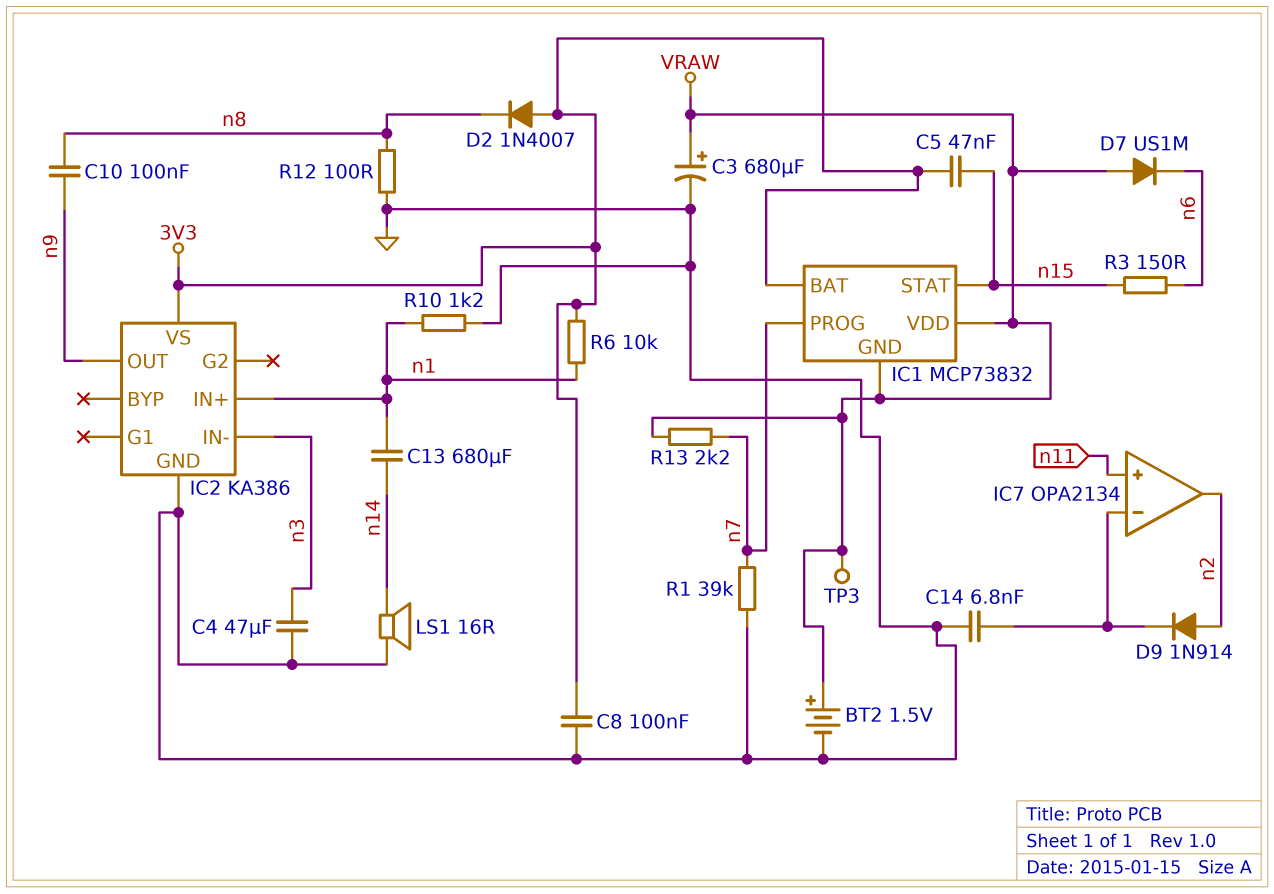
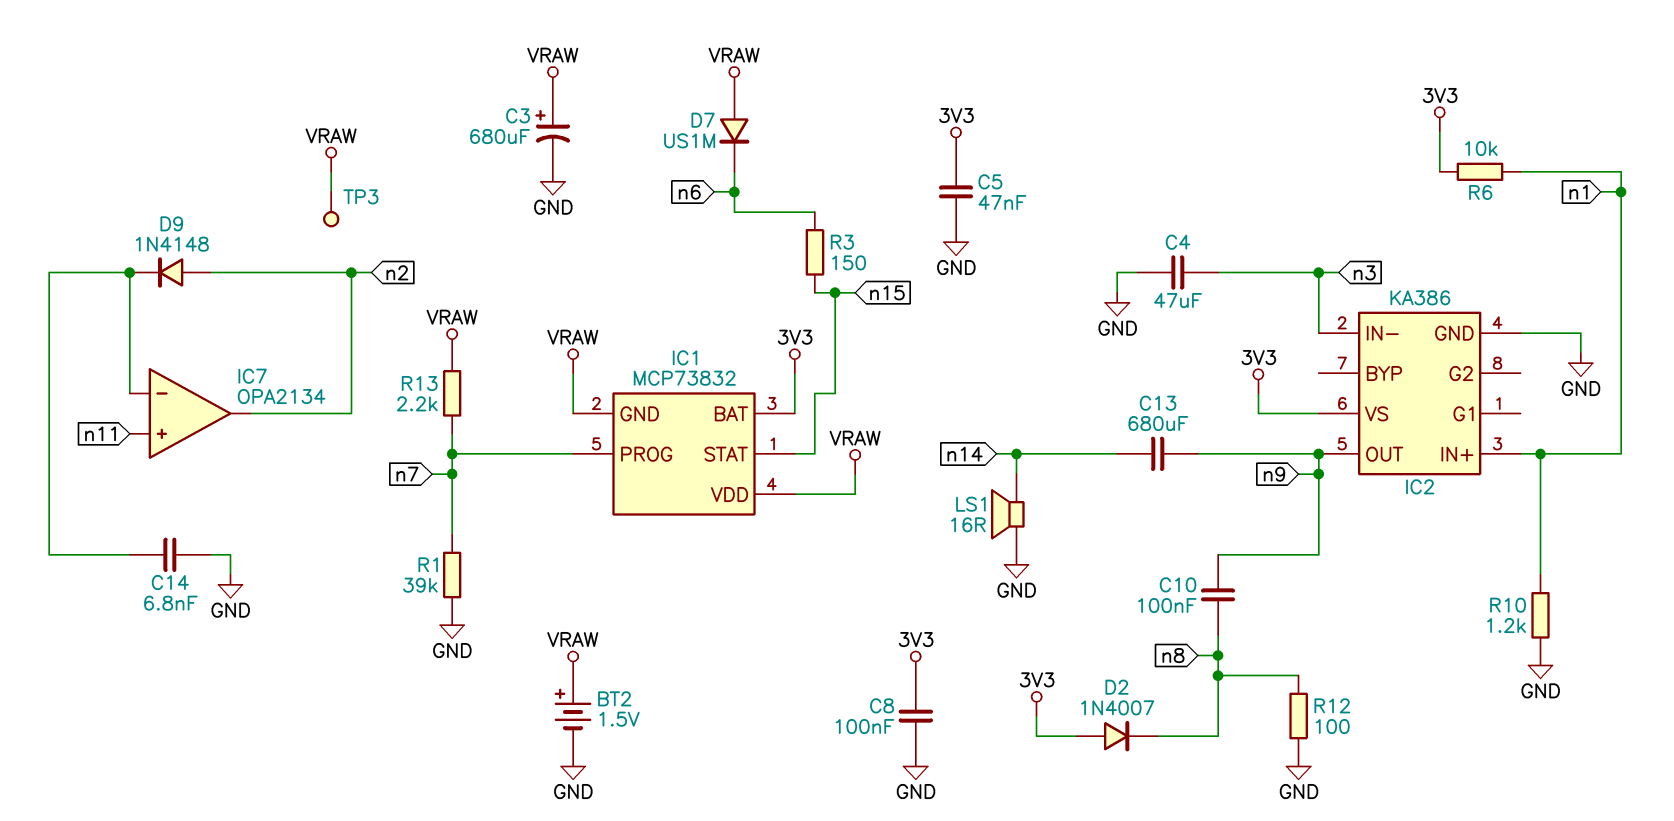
C5: 47nF (3V3, n15) -> 47nF (3V3, GND)
C13: 680uF (n1, n14) -> 680uF (n9, n14)
D9: diode 1N914 (A n2, K IC7/in-) -> diode 1N4148 (A n2, K IC7/in-)

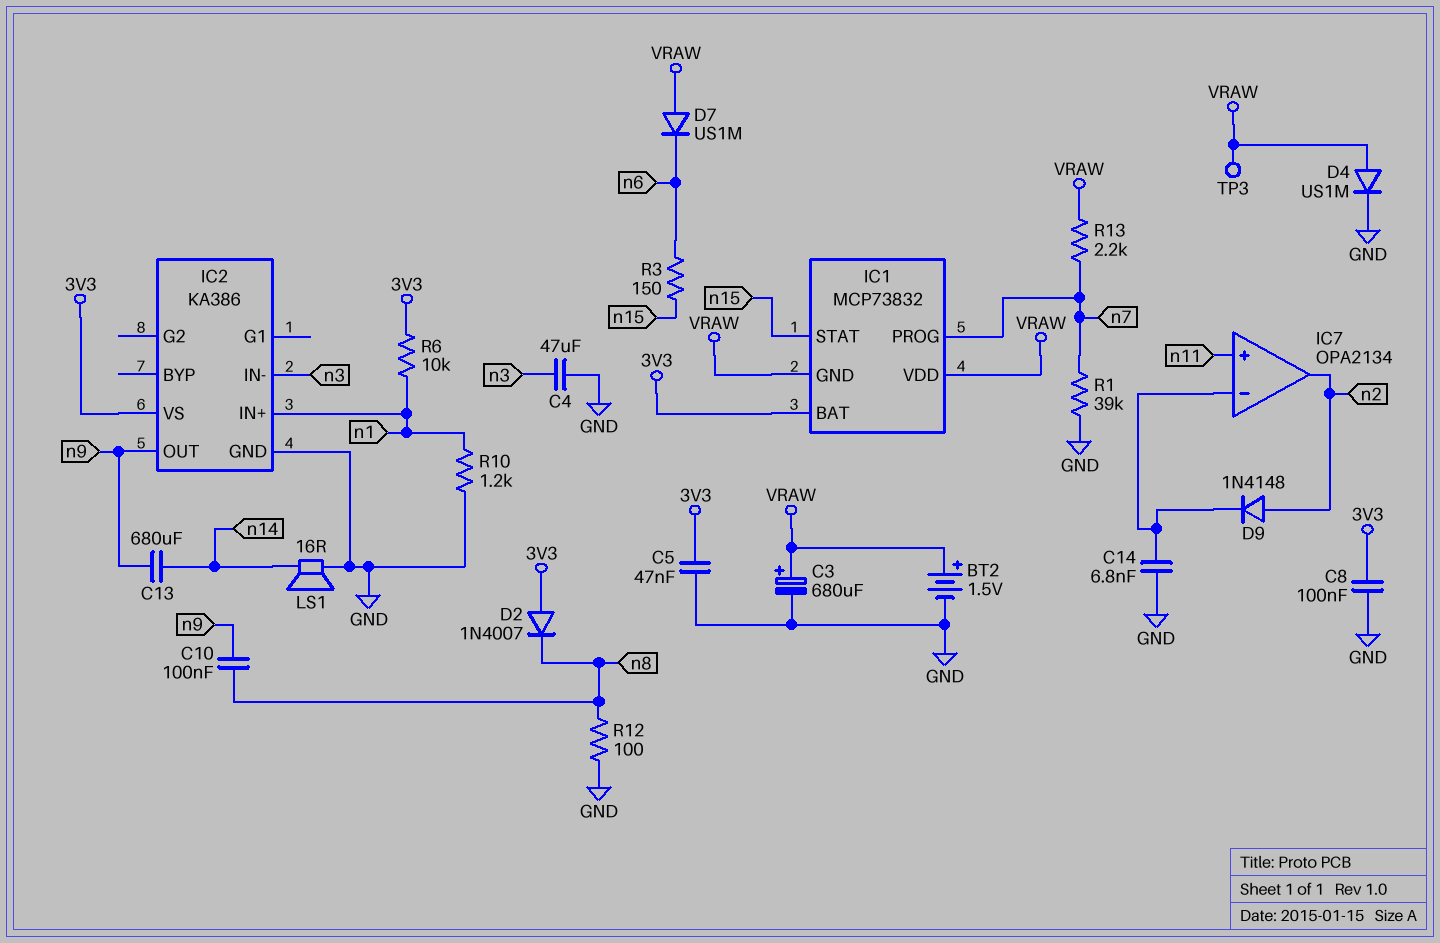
D4: none -> diode US1M (A VRAW, K GND)

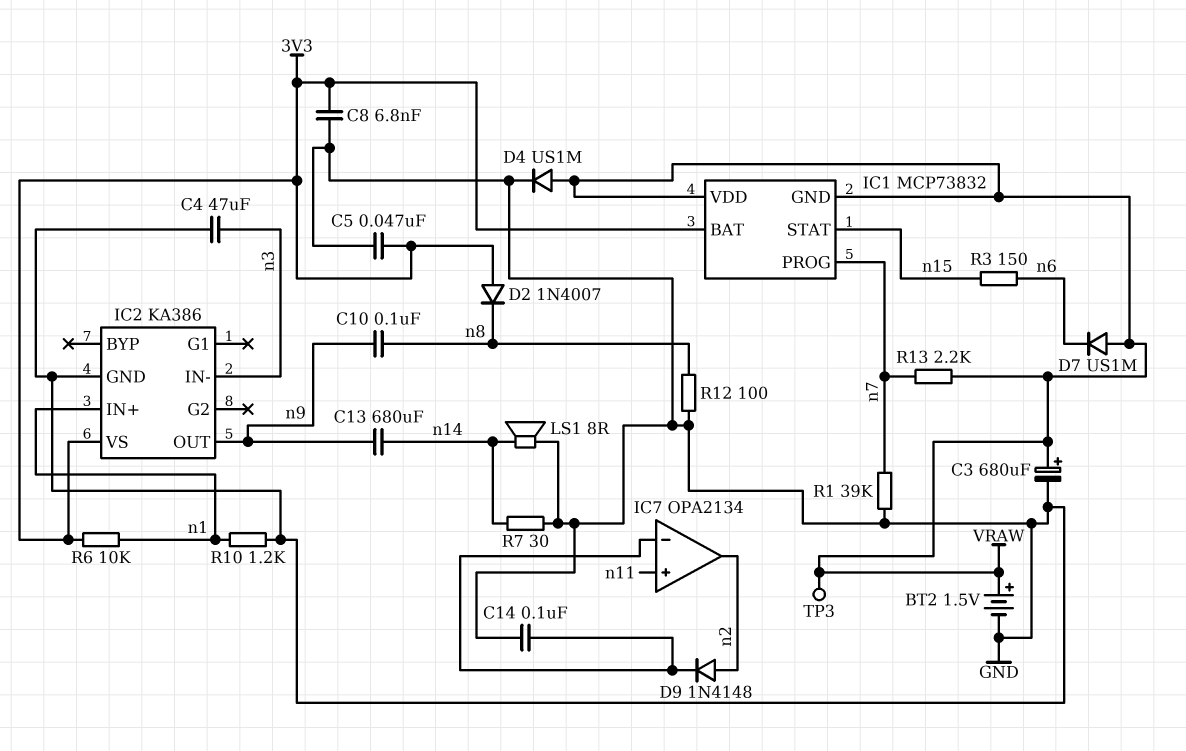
C8: 100nF (3V3, GND) -> 6.8nF (3V3, GND)
C14: 6.8nF (GND, IC7/in-) -> 100nF (GND, IC7/in-)
LS1: speaker 16R (GND, n14) -> speaker 8R (GND, n14)
R7: none -> 30 (GND, n14)

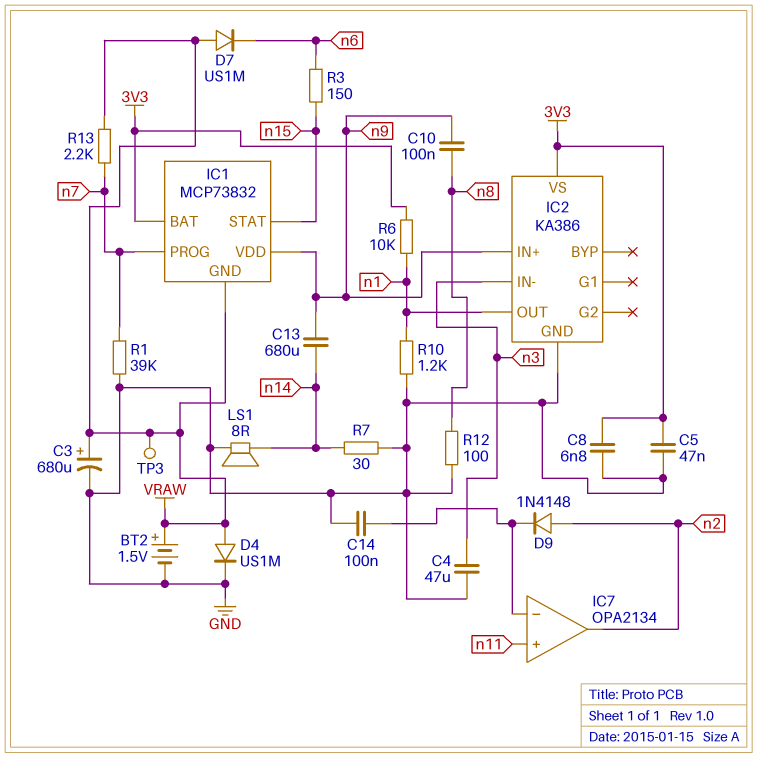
D2: diode 1N4007 (A 3V3, K n8) -> none
IC1 pin VDD: VRAW -> n9
IC2 pin IN+: n1 -> n9
IC2 pin OUT: n9 -> n1

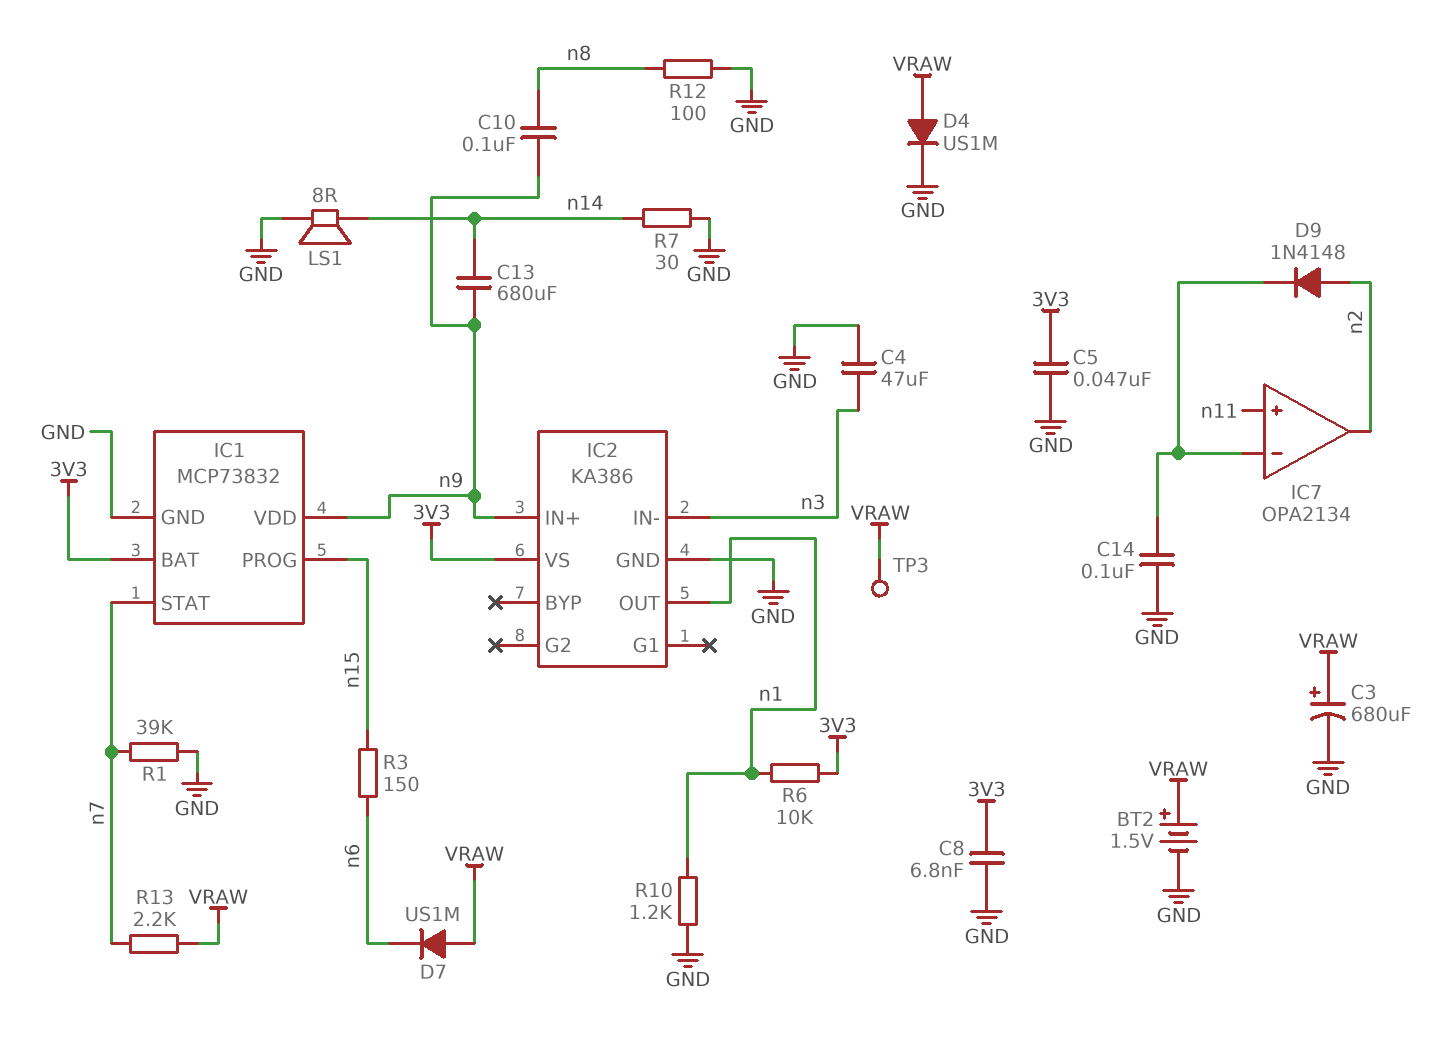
IC1 pin GND: VRAW -> GND
IC1 pin PROG: n7 -> n15
IC1 pin STAT: n15 -> n7

